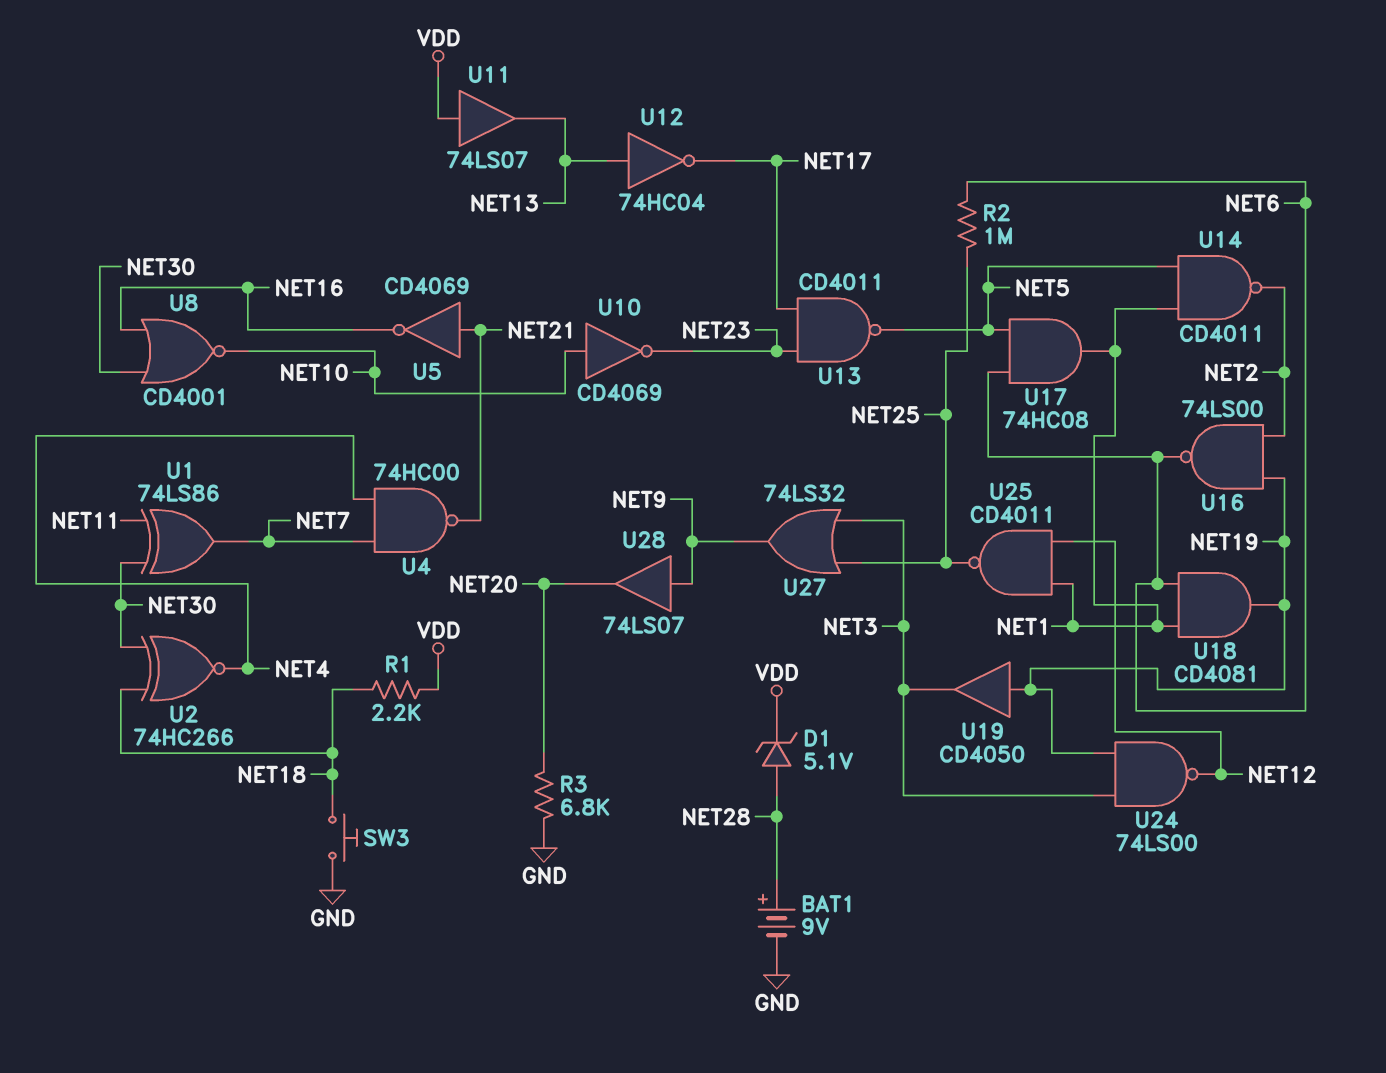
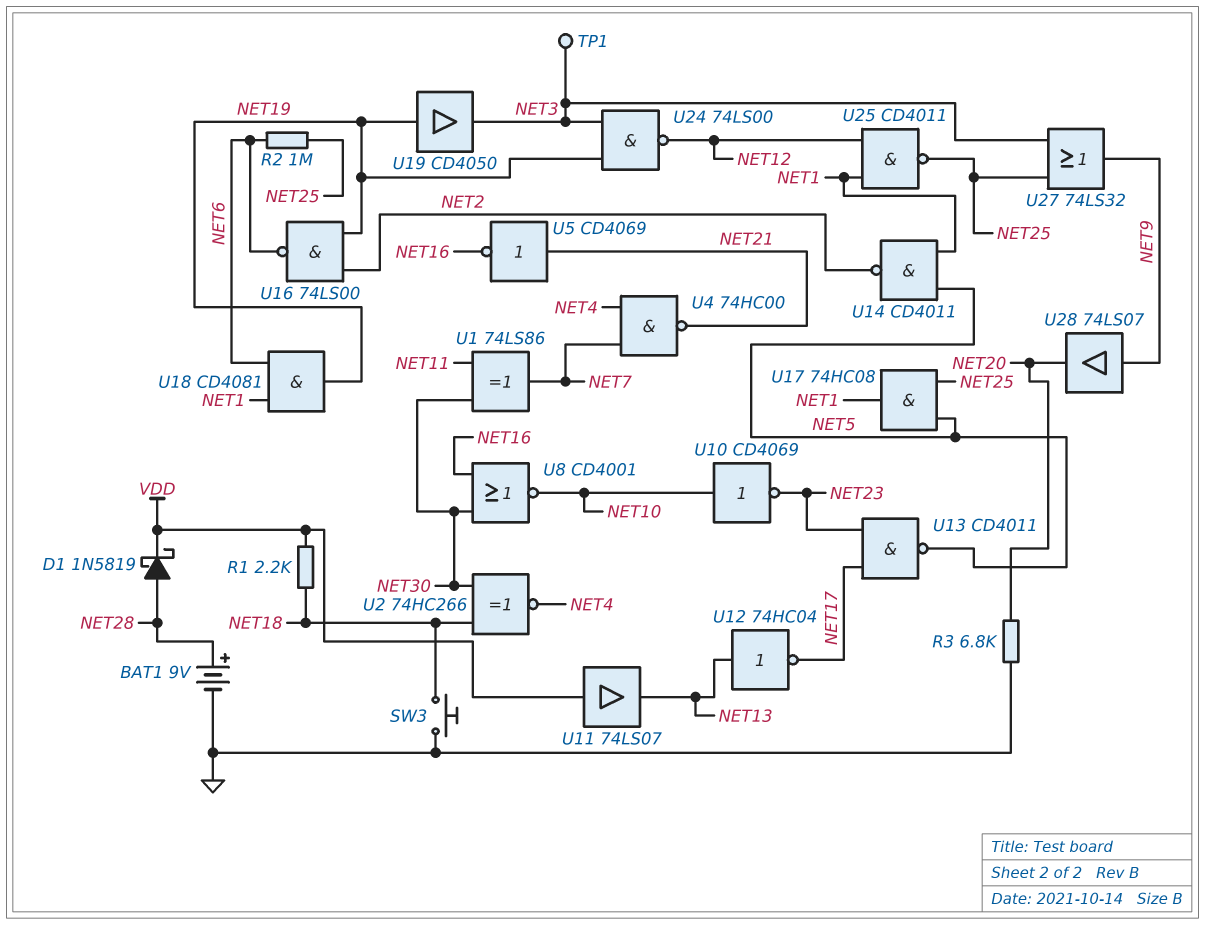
D1: zener 5.1V (A NET28, K VDD) -> schottky 1N5819 (A NET28, K VDD)
TP1: none -> test point (NET3)
U17: AND 74HC08 (in NET5, in NET6, out NET1) -> AND 74HC08 (in NET5, in NET25, out NET1)

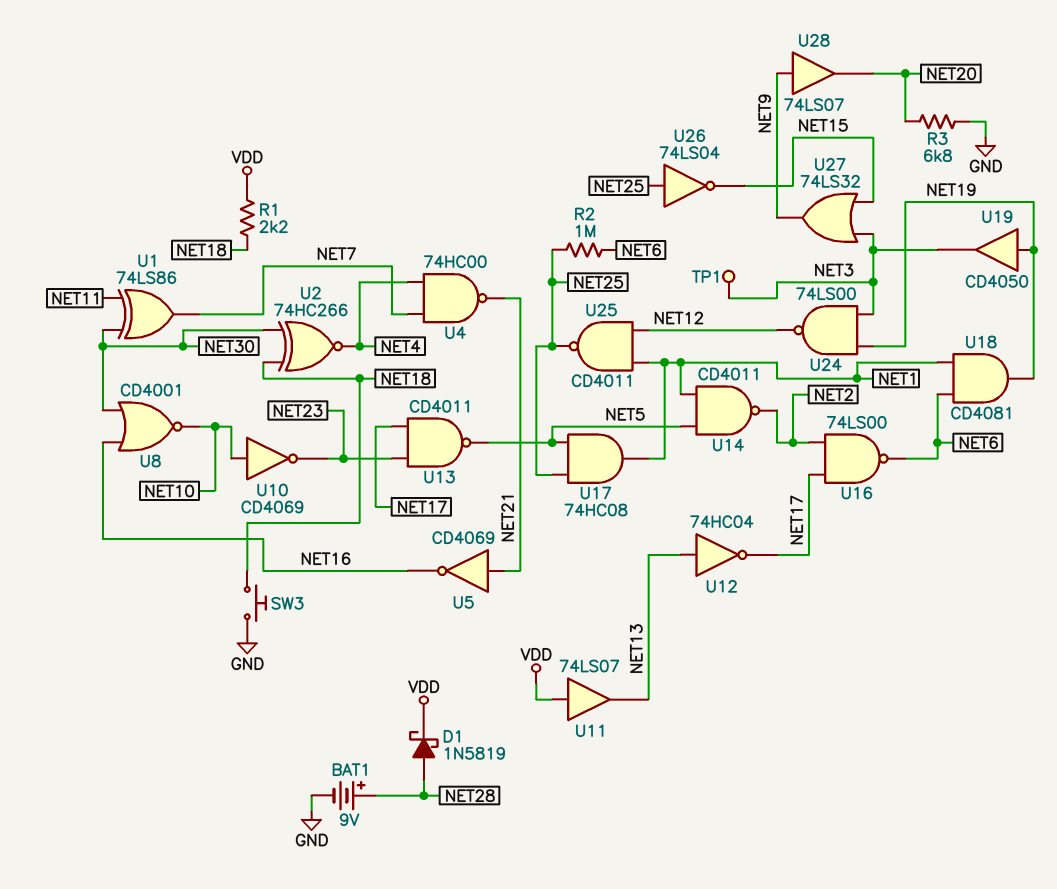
U16: NAND 74LS00 (in NET2, in NET19, out NET6) -> NAND 74LS00 (in NET2, in NET17, out NET6)
U26: none -> NOT 74LS04 (in NET25, out NET15)
U27: OR 74LS32 (in NET3, in NET25, out NET9) -> OR 74LS32 (in NET3, in NET15, out NET9)

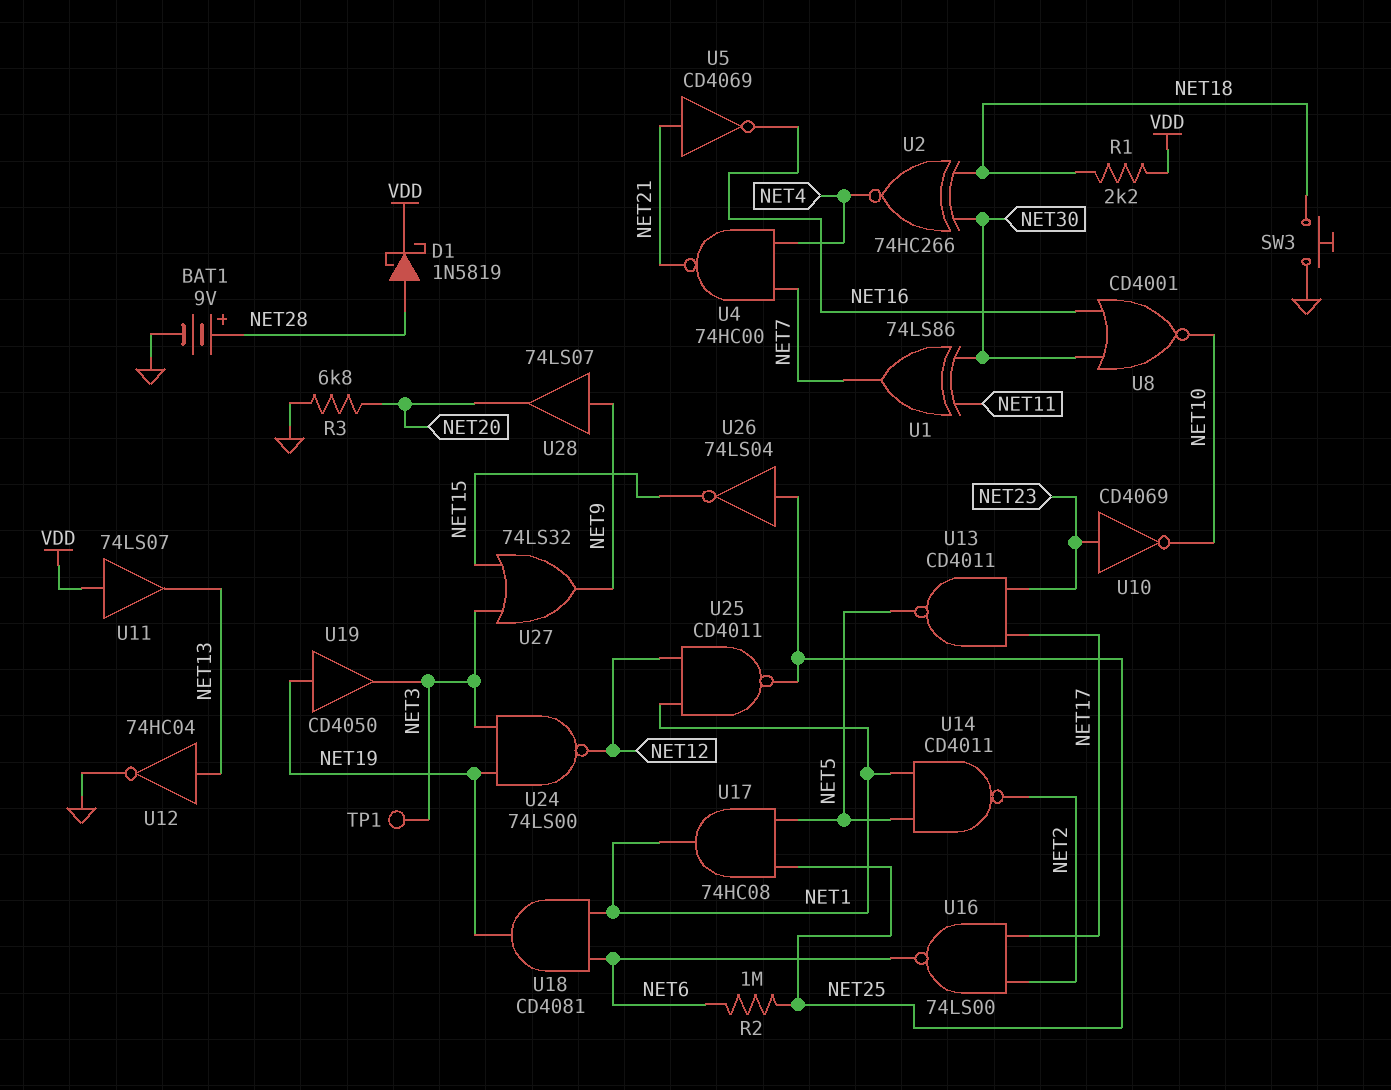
U10: NOT CD4069 (in NET10, out NET23) -> NOT CD4069 (in NET23, out NET10)
U12: NOT 74HC04 (in NET13, out NET17) -> NOT 74HC04 (in NET13, out GND)

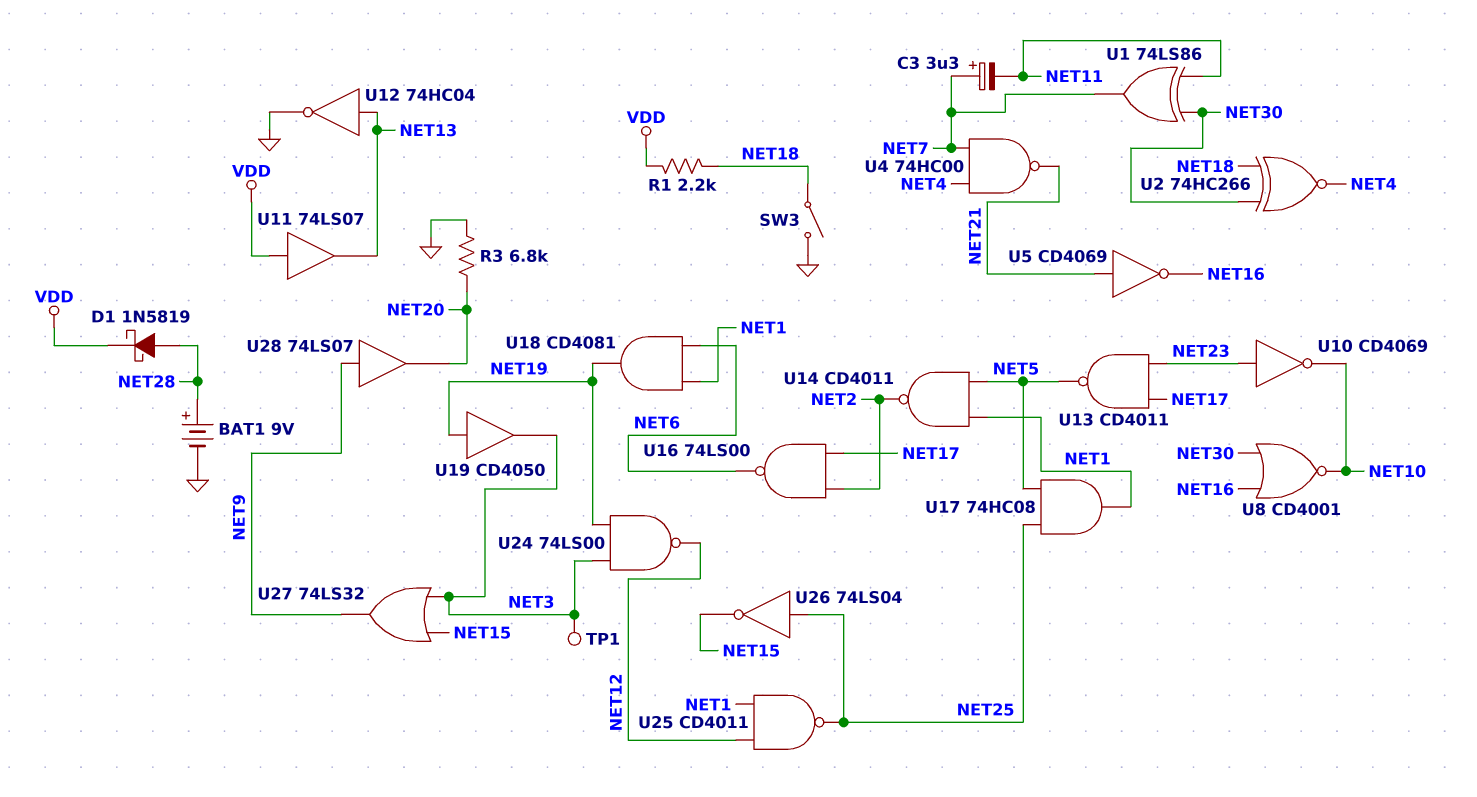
C3: none -> 3.3uF (plus NET7, minus NET11)
R2: 1M (NET6, NET25) -> none
SW3: button (GND, NET18) -> switch (GND, NET18)

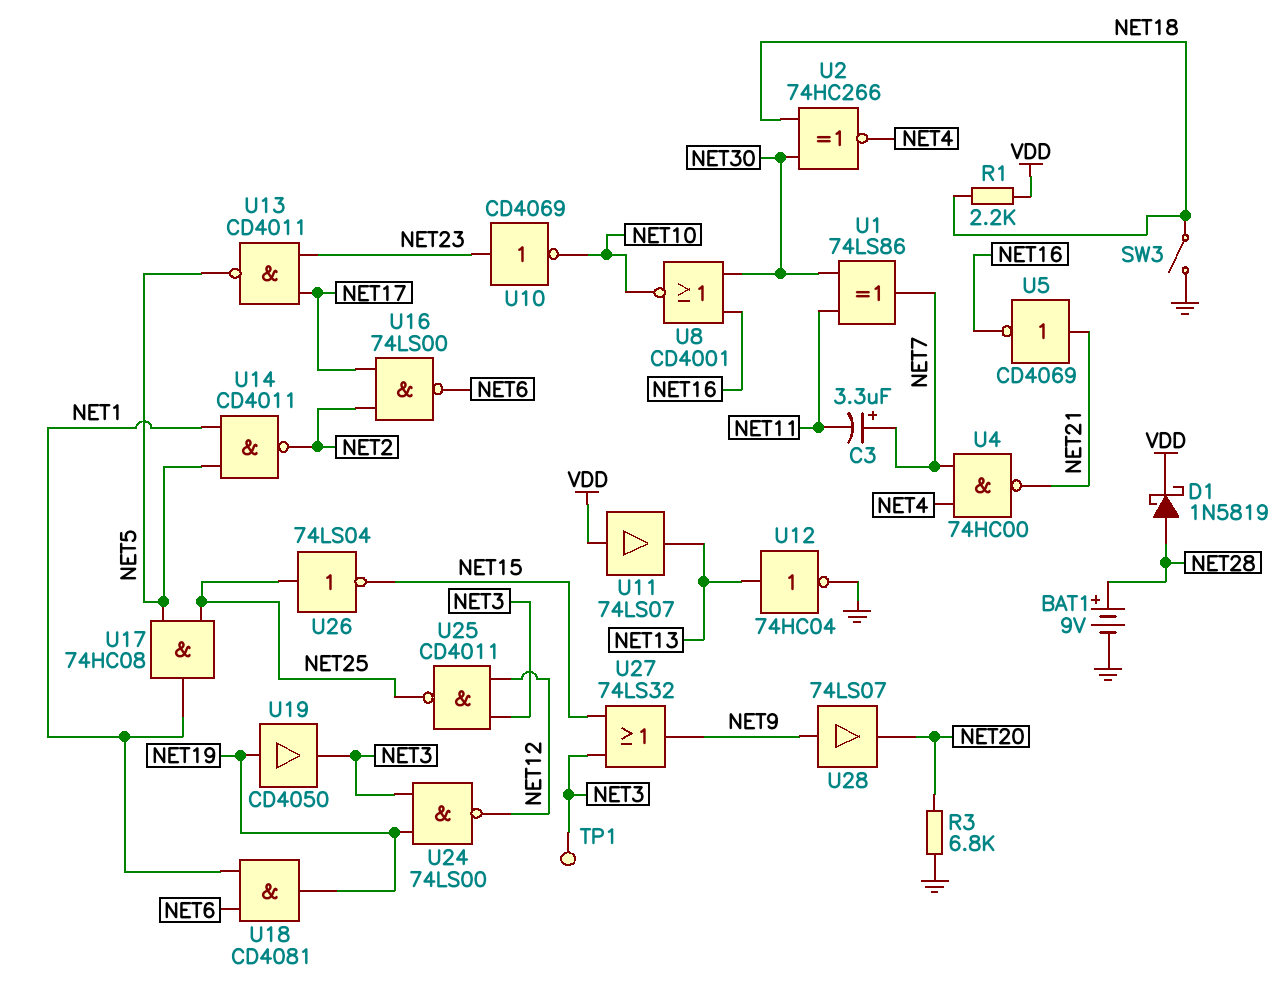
U25: NAND CD4011 (in NET1, in NET12, out NET25) -> NAND CD4011 (in NET3, in NET12, out NET25)

